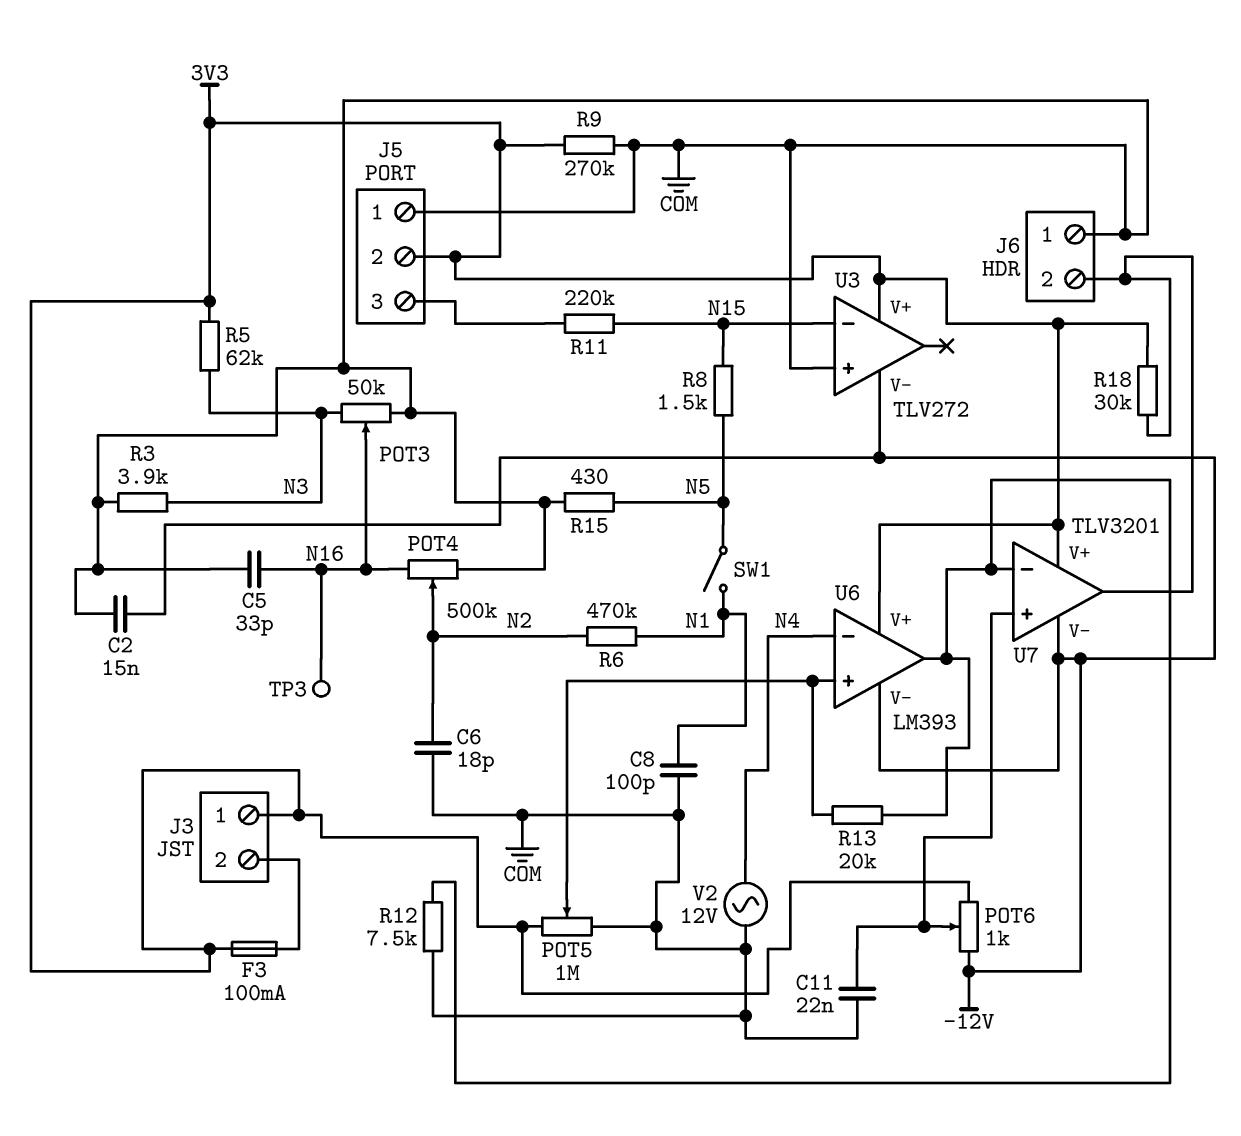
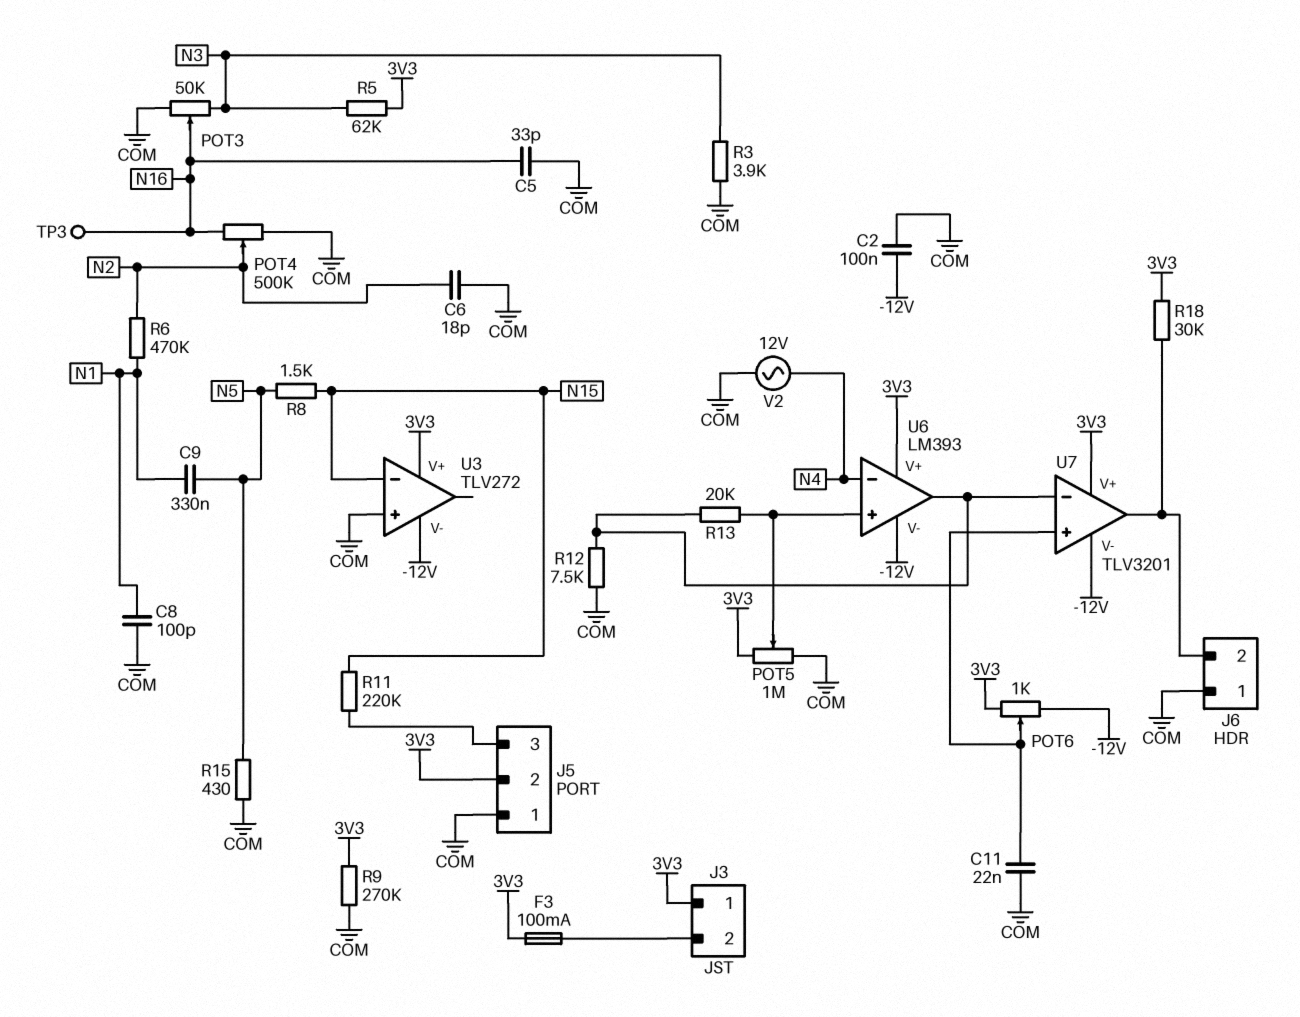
C2: 15nF (-12V, COM) -> 100nF (-12V, COM)
C9: none -> 330nF (N1, N5)
SW1: switch (N1, N5) -> none

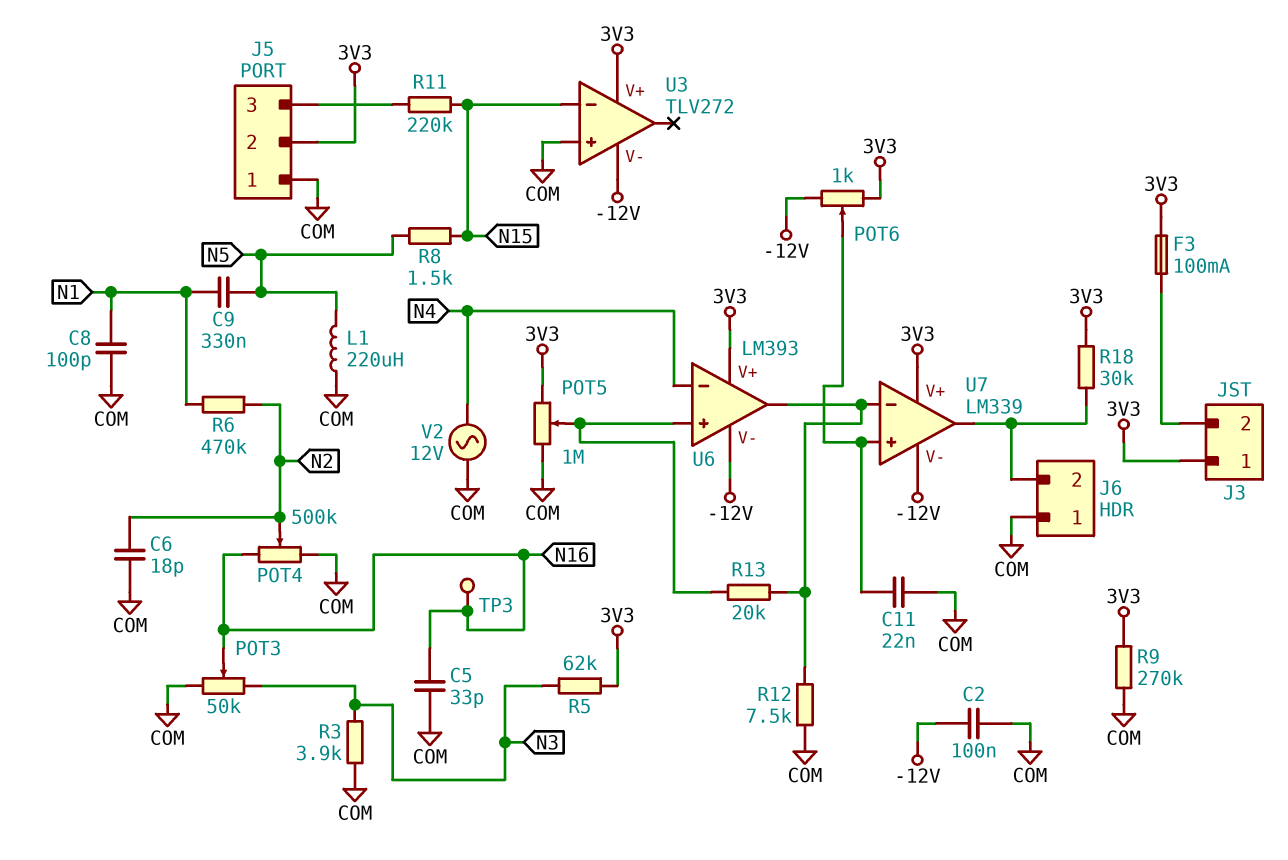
L1: none -> 220uH (COM, N5)
R15: 430 (COM, N5) -> none
U7: TLV3201 -> LM339

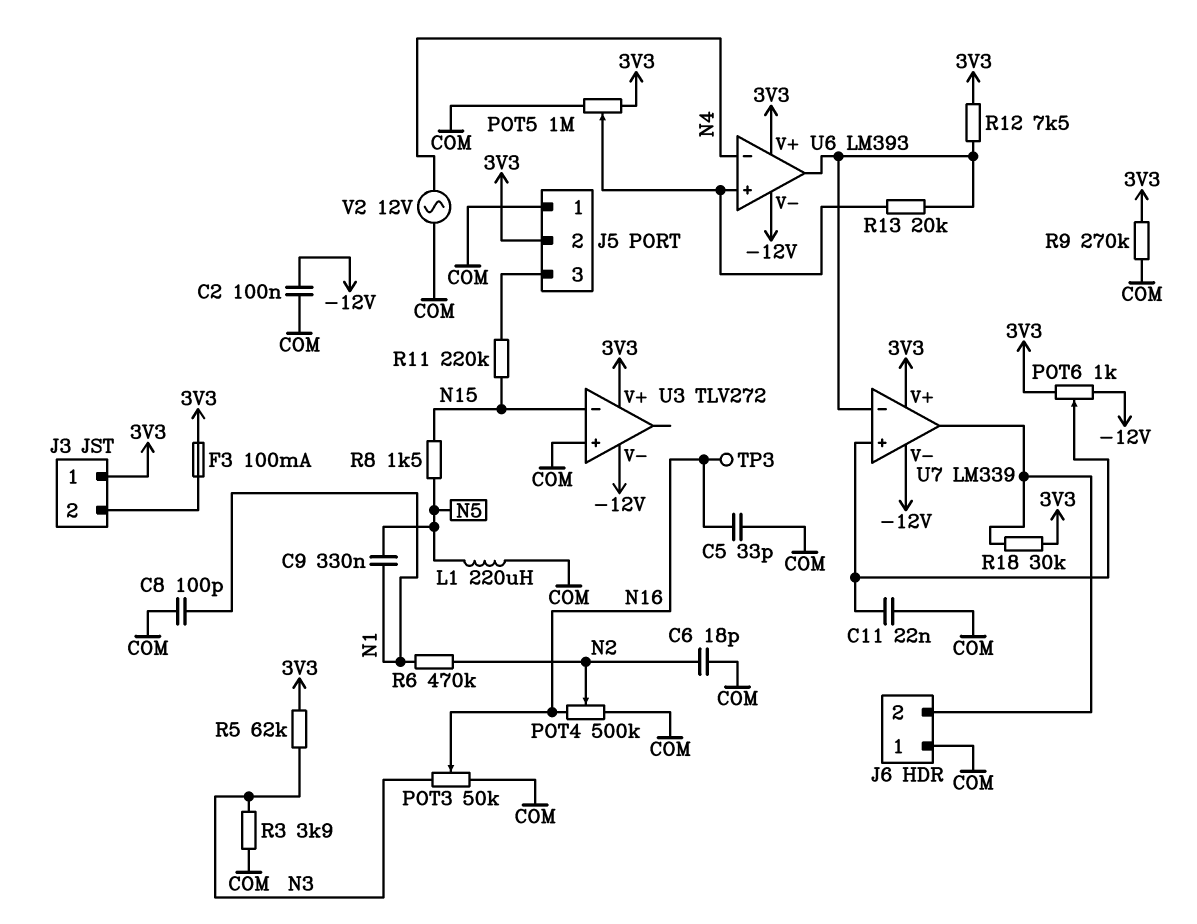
R12: 7.5k (COM, U6/out) -> 7.5k (3V3, U6/out)

